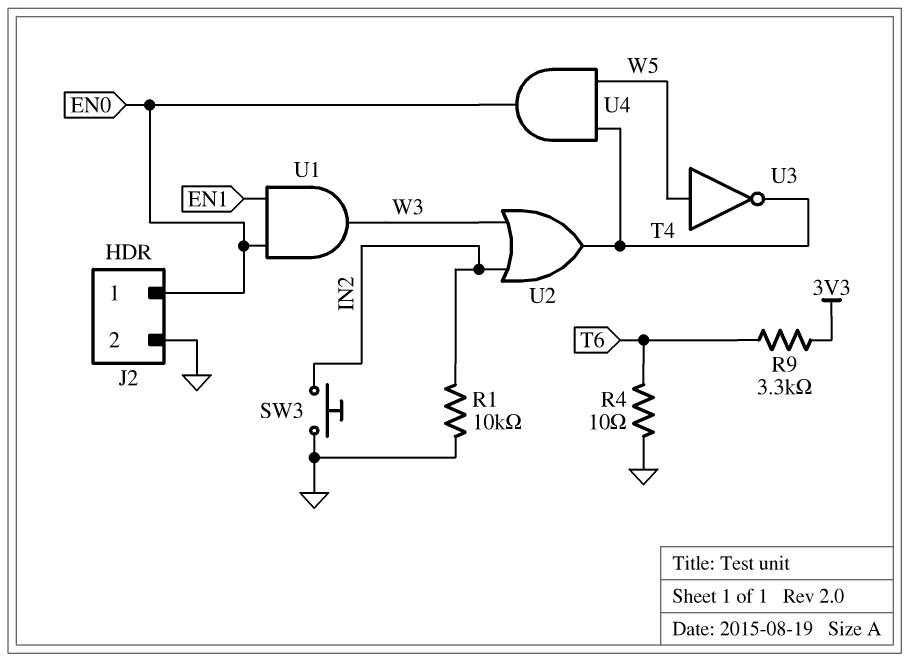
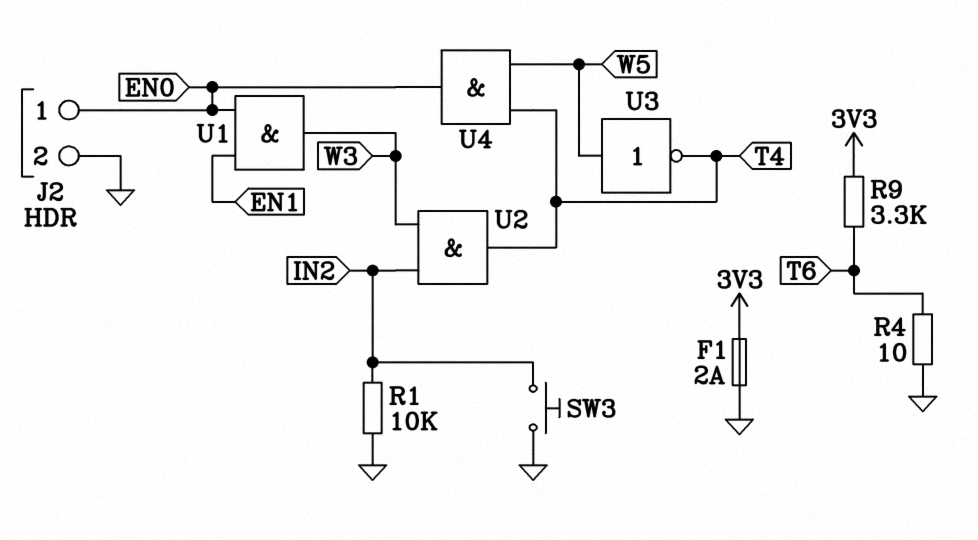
F1: none -> 2A (3V3, GND)
U2: OR (in IN2, in W3, out T4) -> AND (in IN2, in W3, out T4)

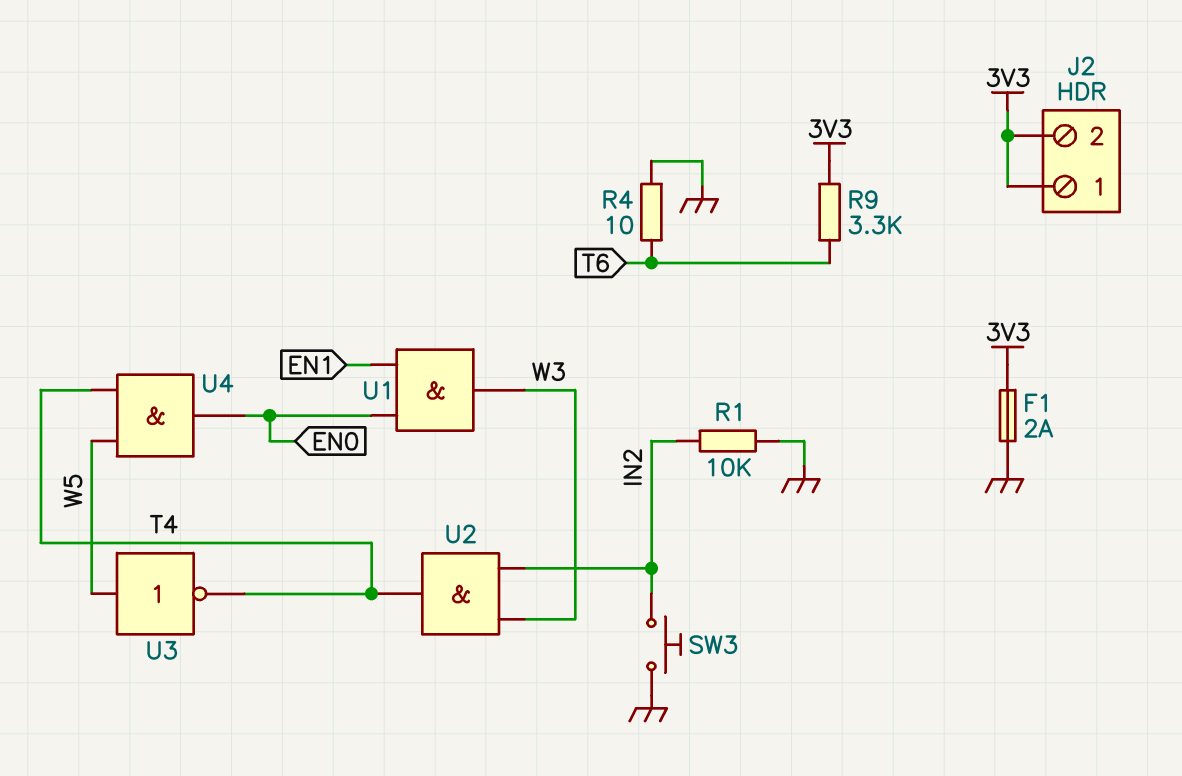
J2 pin 1: EN0 -> 3V3
J2 pin 2: GND -> 3V3

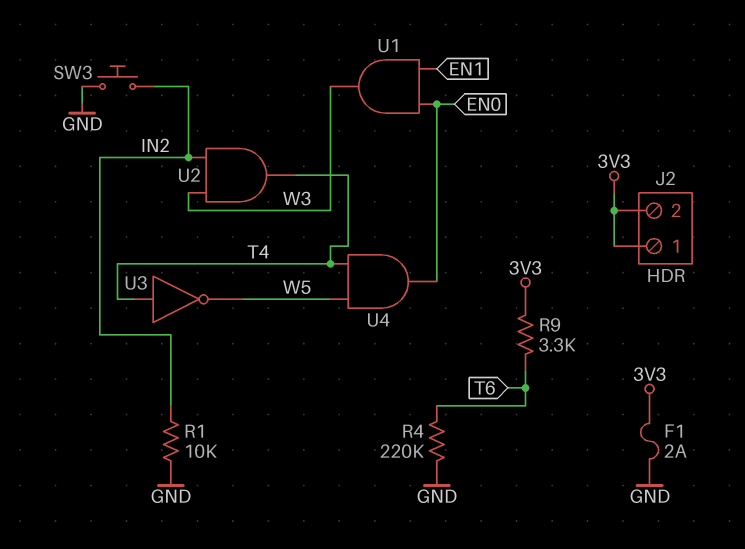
R4: 10 (GND, T6) -> 220k (GND, T6)
U3: NOT (in W5, out T4) -> NOT (in T4, out W5)

